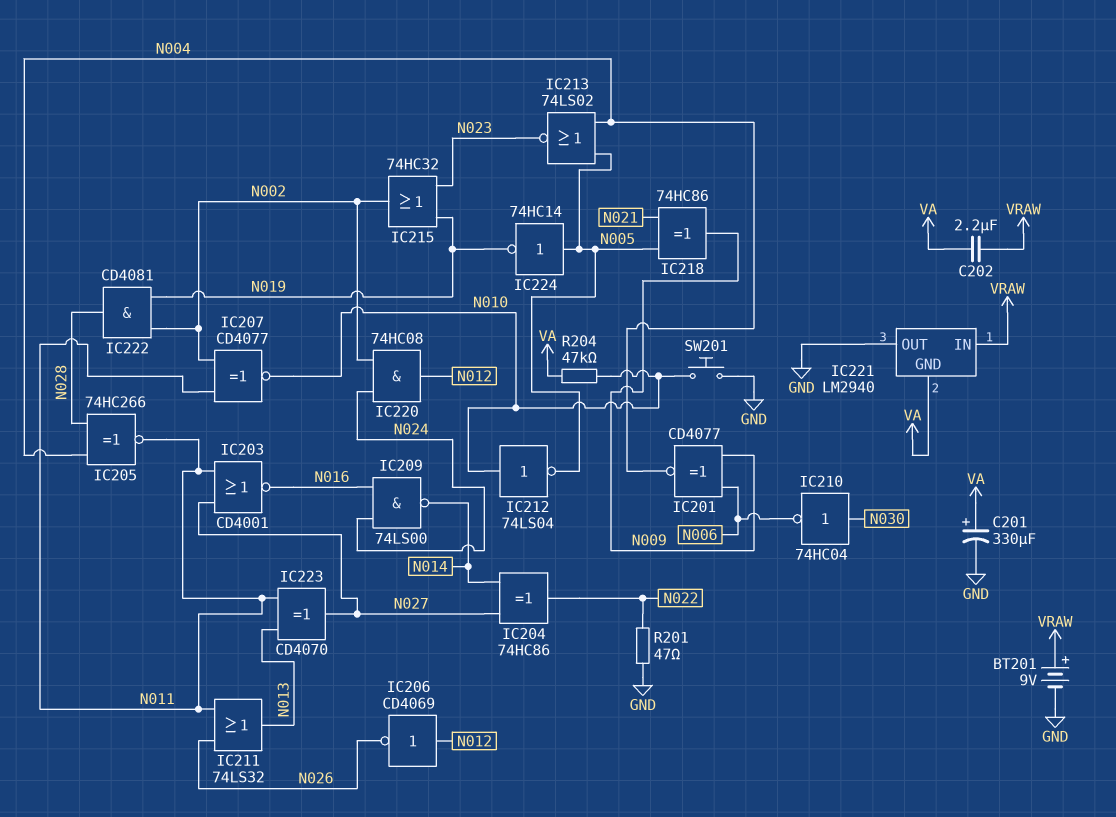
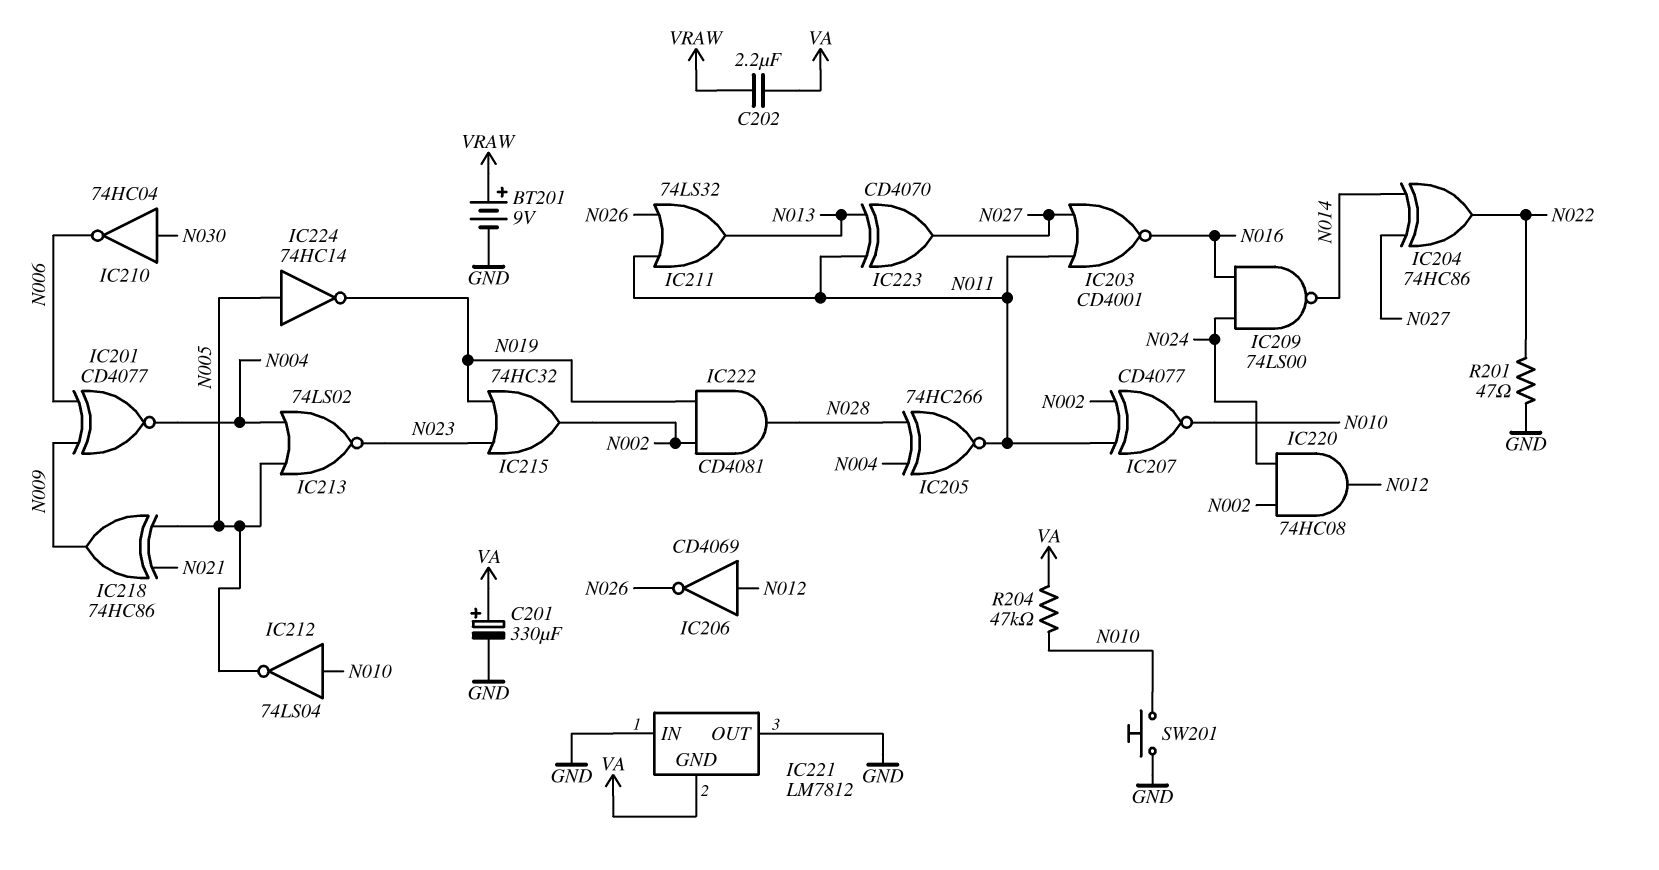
IC221: LM2940 -> LM7812
IC221 pin IN: VRAW -> GND

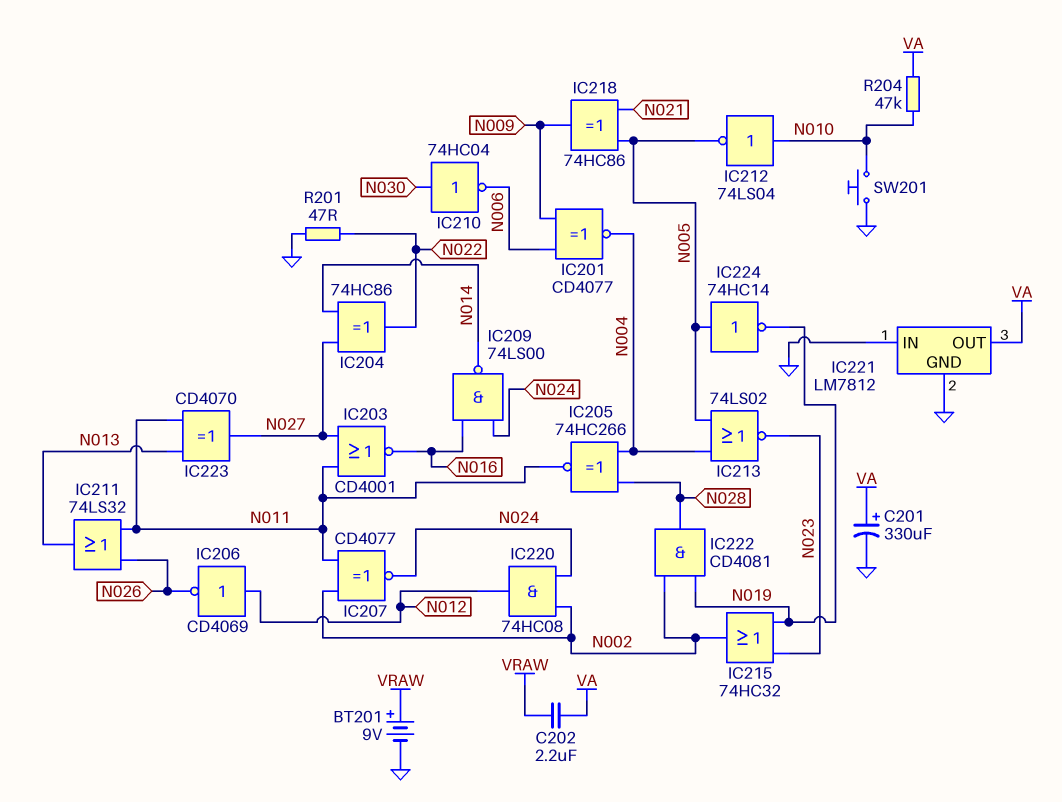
IC207: XNOR CD4077 (in N002, in N011, out N010) -> XNOR CD4077 (in N002, in N011, out N024)
IC221 pin GND: VA -> GND
IC221 pin OUT: GND -> VA

